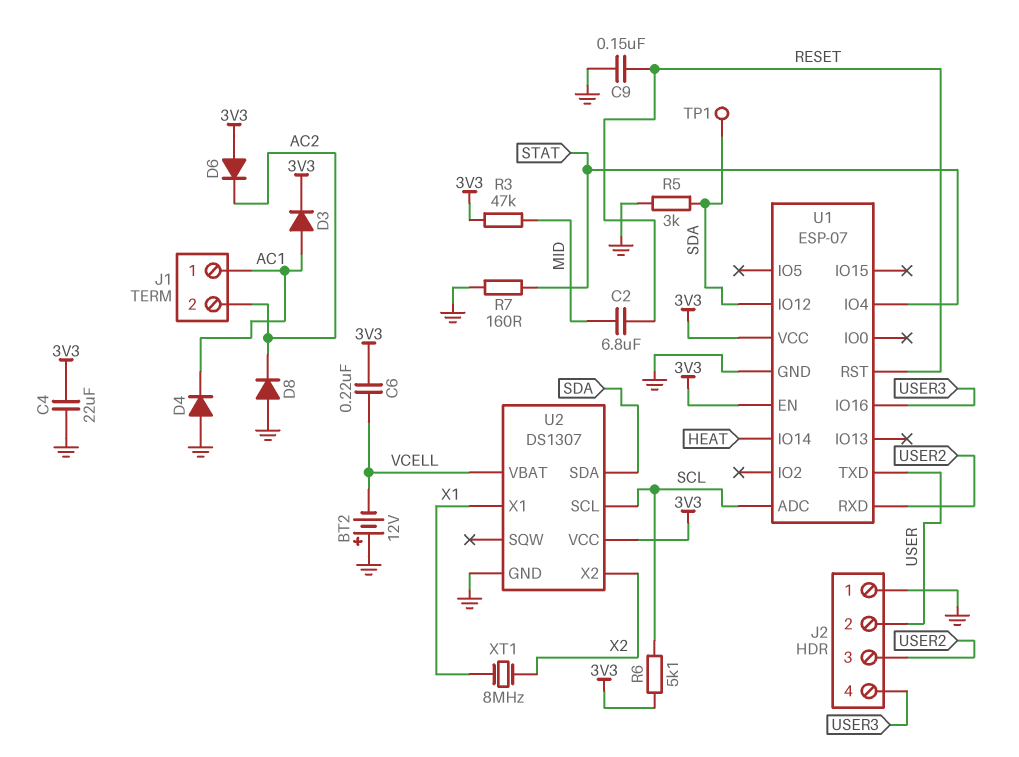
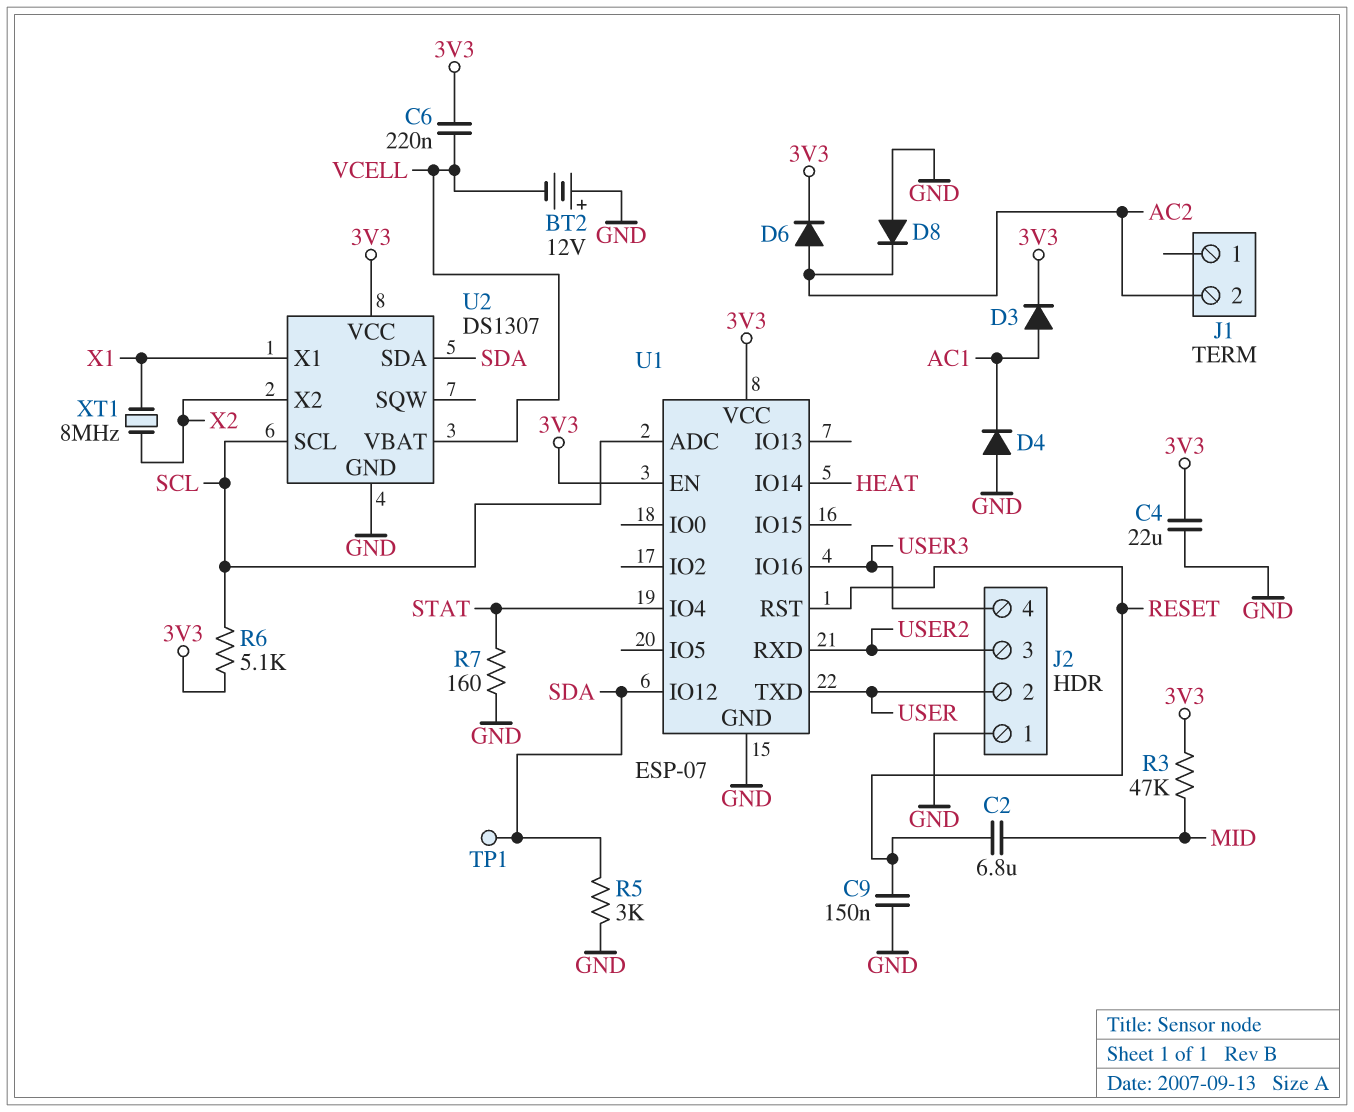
D6: diode (A 3V3, K AC2) -> diode (A AC2, K 3V3)
J1 pin 1: AC1 -> none

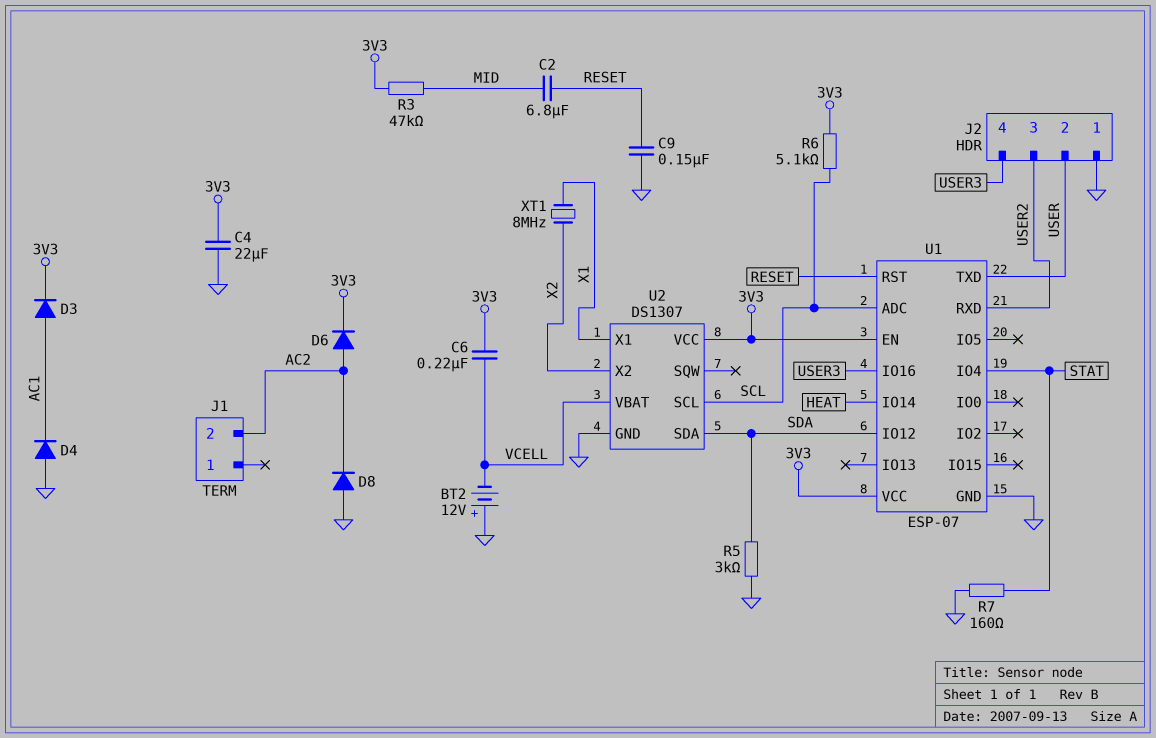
TP1: test point (SDA) -> none

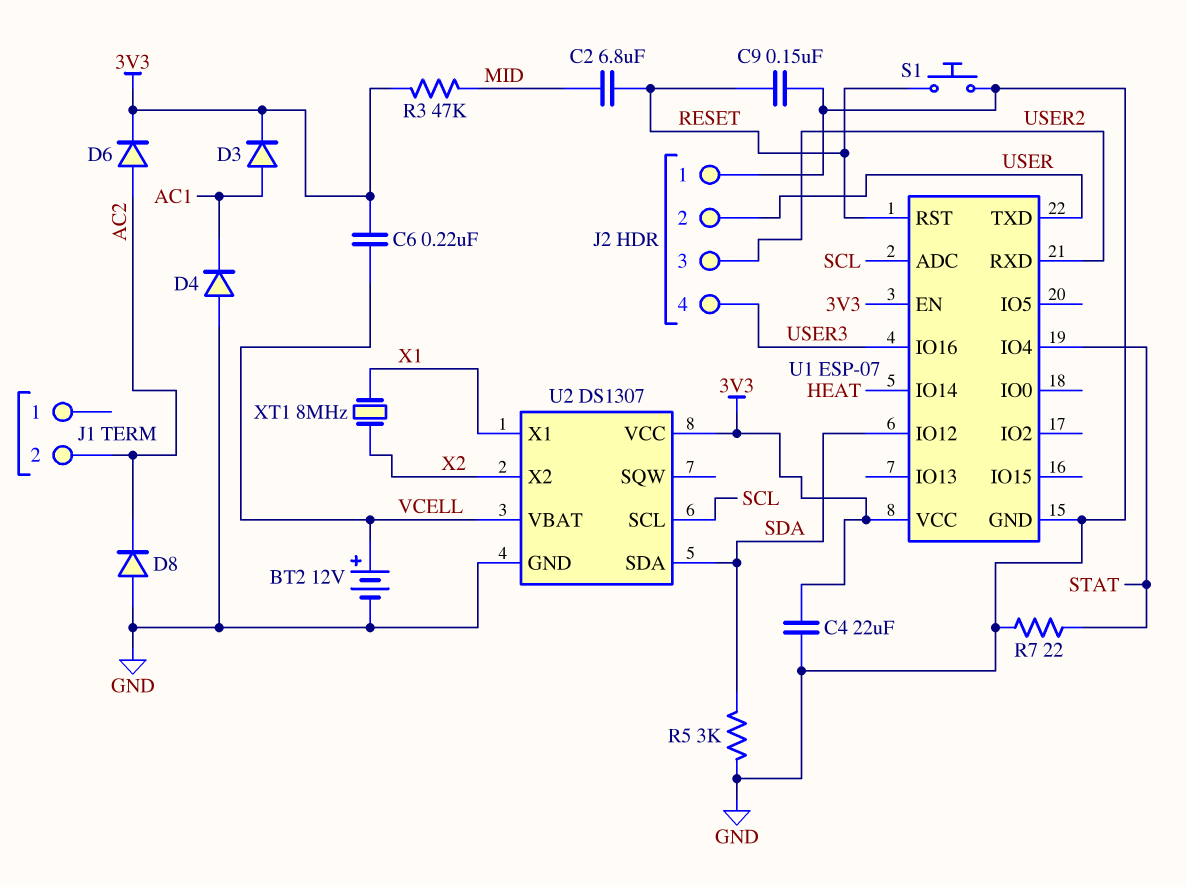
BT2: 12V (plus GND, minus VCELL) -> 12V (plus VCELL, minus GND)
R6: 5.1k (3V3, SCL) -> none
R7: 160 (GND, STAT) -> 22 (GND, STAT)
S1: none -> button (GND, RESET)

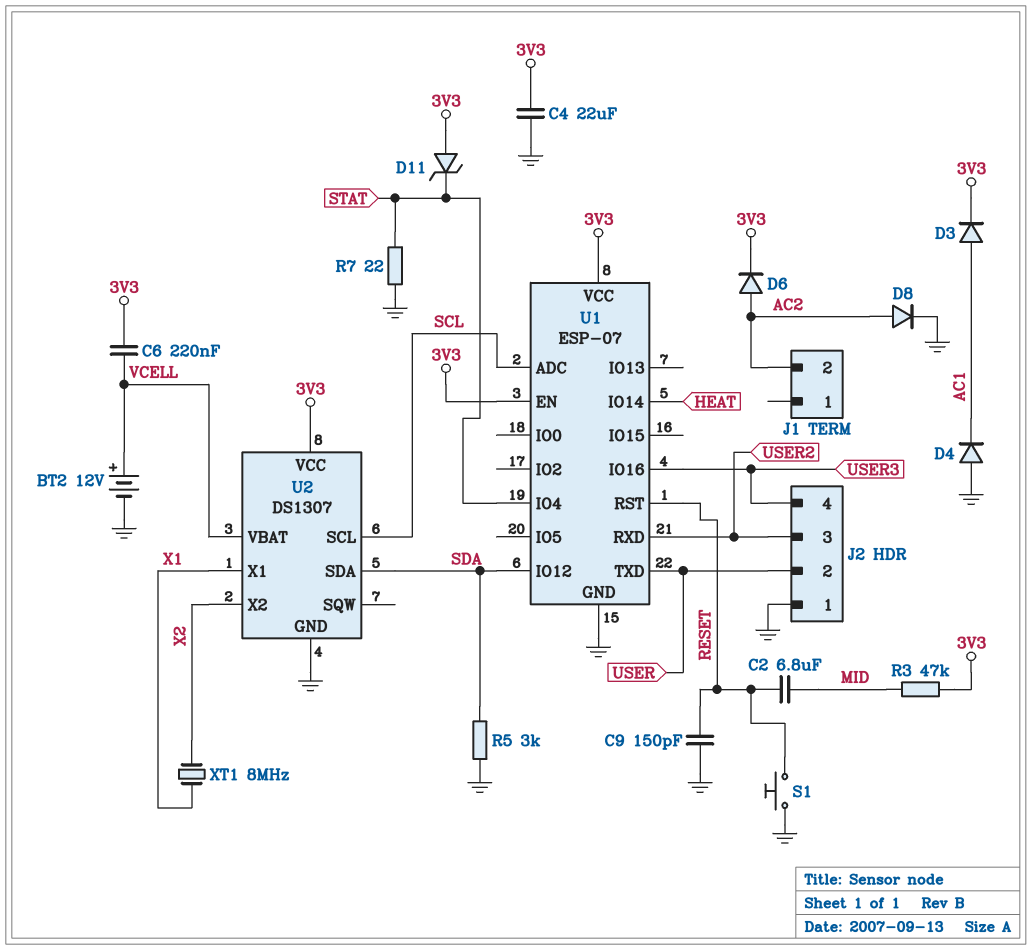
C9: 150nF (GND, RESET) -> 150pF (GND, RESET)
D8: diode (A GND, K AC2) -> diode (A AC2, K GND)
D11: none -> zener (A 3V3, K STAT)

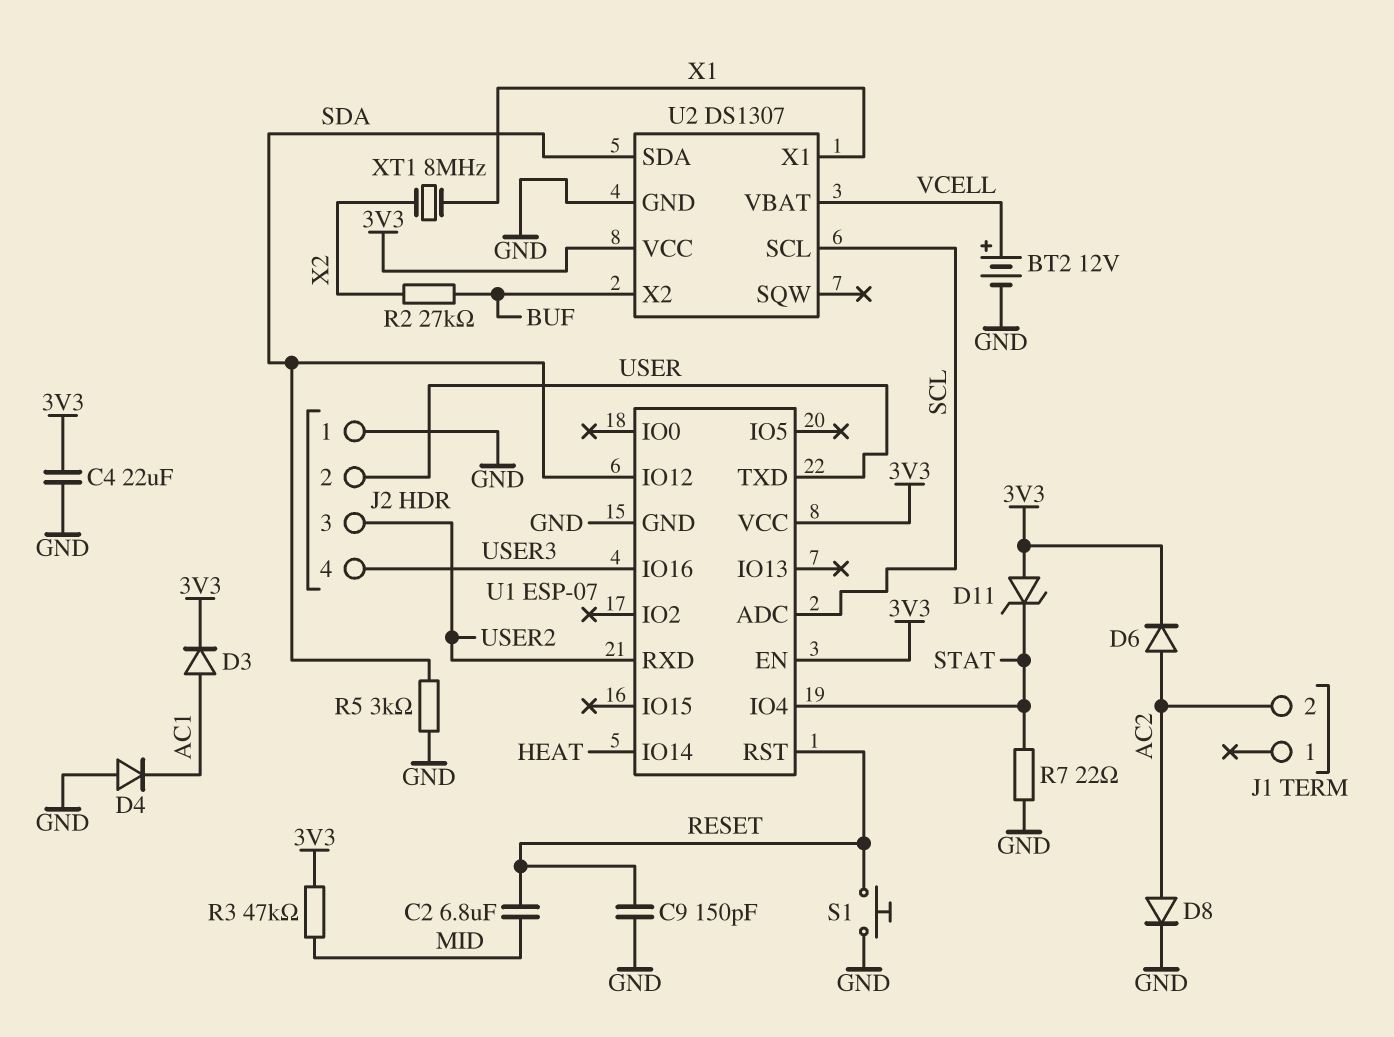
C6: 220nF (3V3, VCELL) -> none
R2: none -> 27k (BUF, X2)
U2 pin X2: X2 -> BUF

